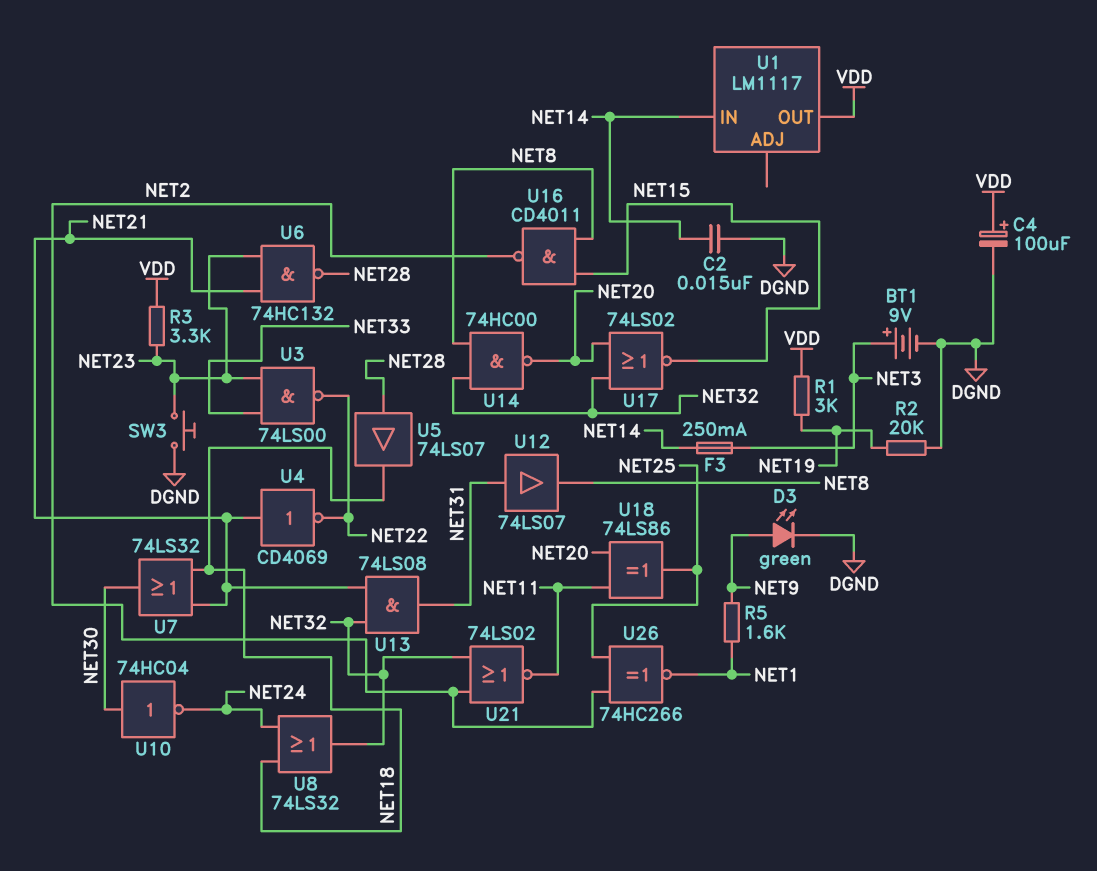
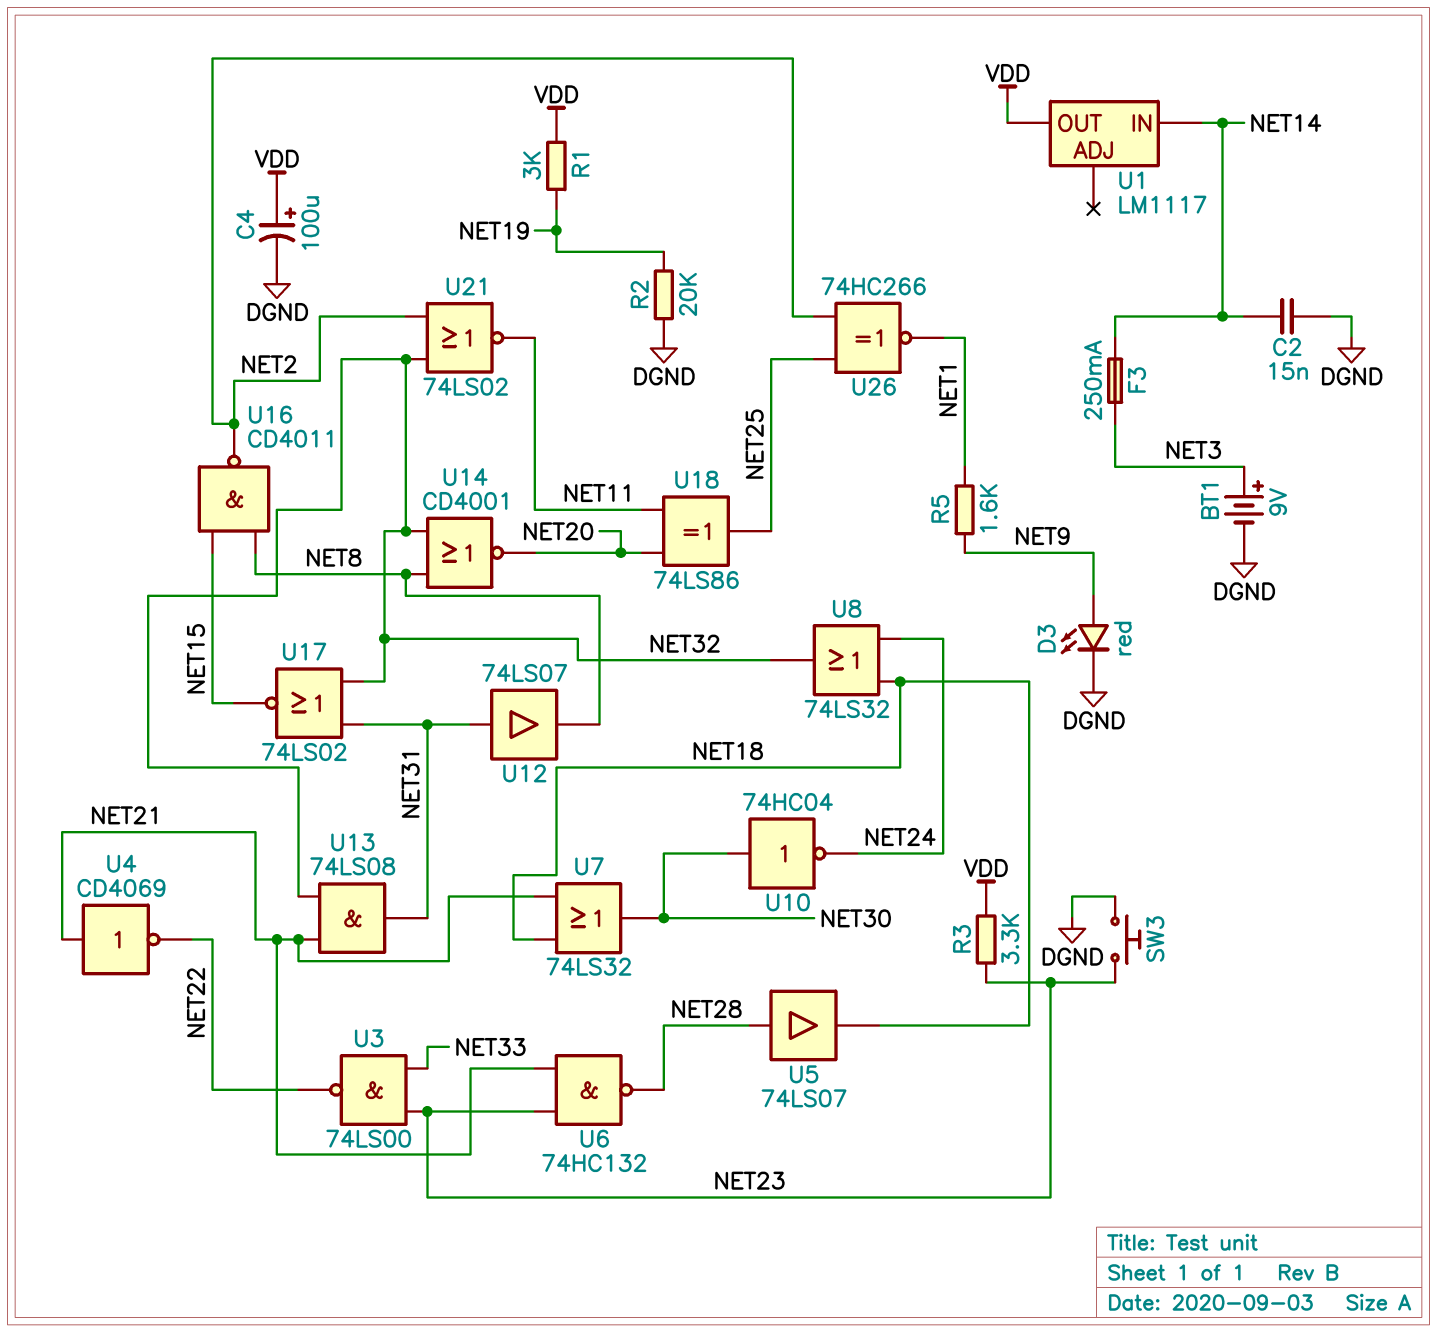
D3: LED green (A NET9, K DGND) -> LED red (A NET9, K DGND)
U14: NAND 74HC00 (in NET8, in NET32, out NET20) -> NOR CD4001 (in NET8, in NET32, out NET20)
U17: NOR 74LS02 (in NET20, in NET32, out NET15) -> NOR 74LS02 (in NET31, in NET32, out NET15)

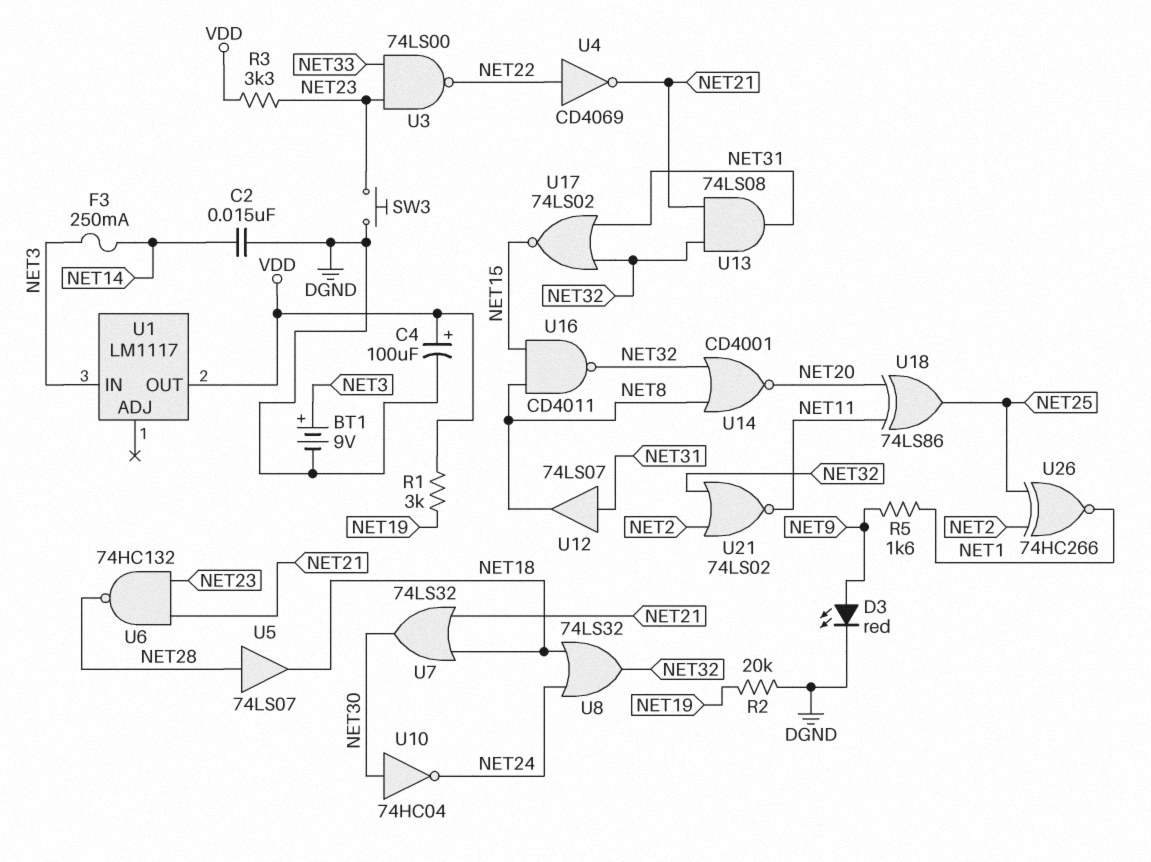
U1 pin IN: NET14 -> NET3
U4: NOT CD4069 (in NET21, out NET22) -> NOT CD4069 (in NET22, out NET21)
U16: NAND CD4011 (in NET8, in NET15, out NET2) -> NAND CD4011 (in NET8, in NET15, out NET32)

